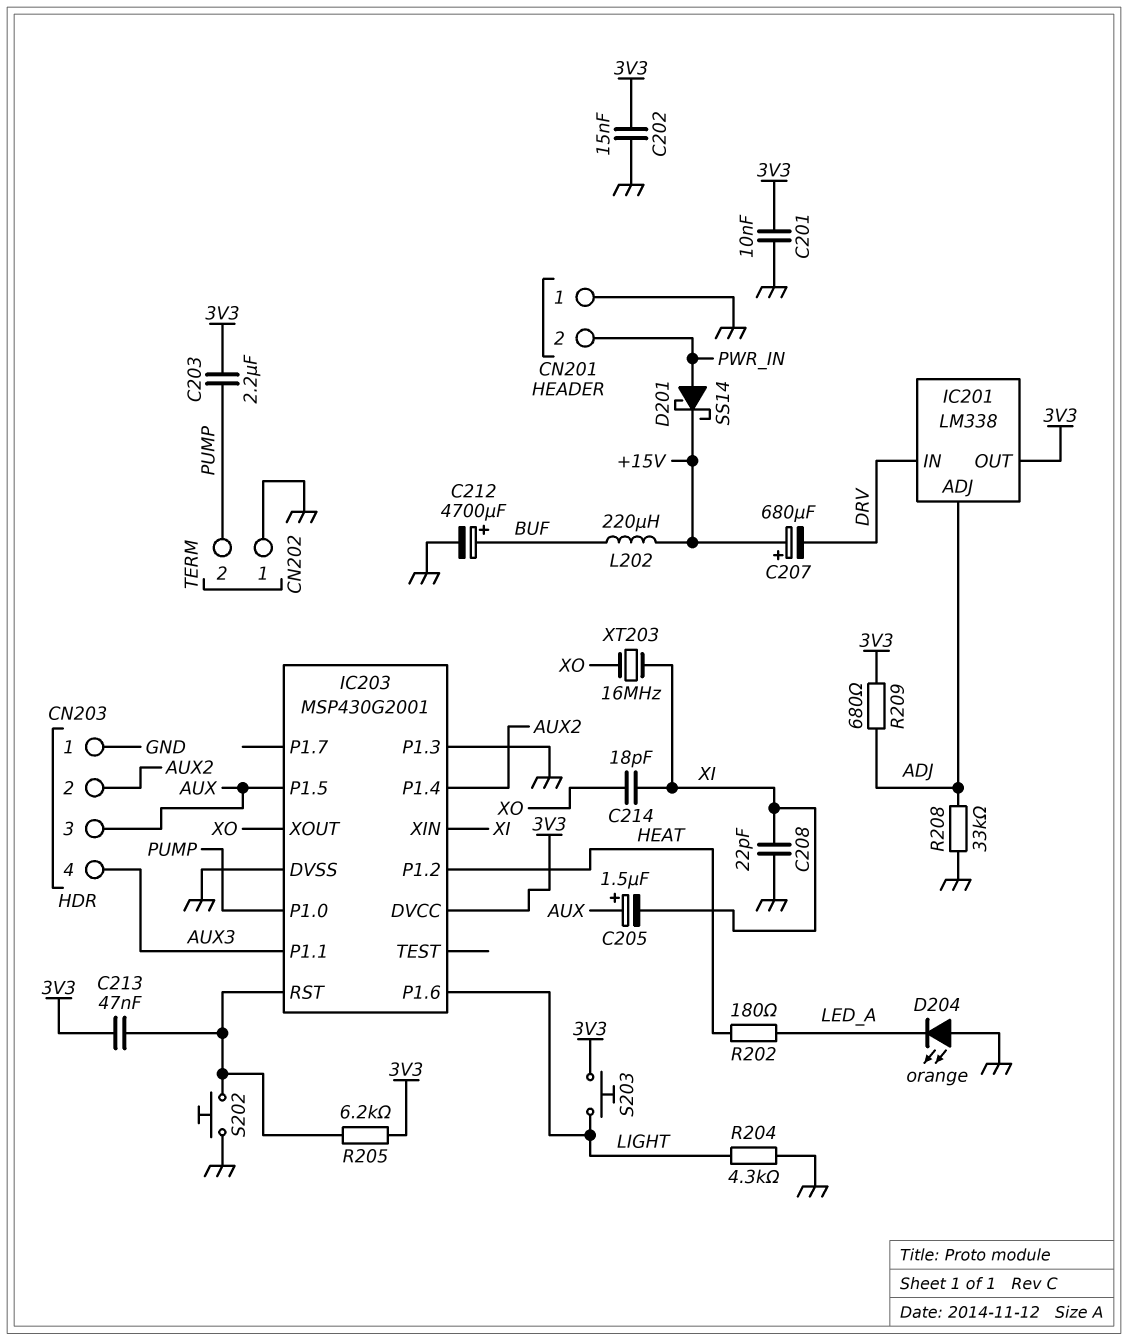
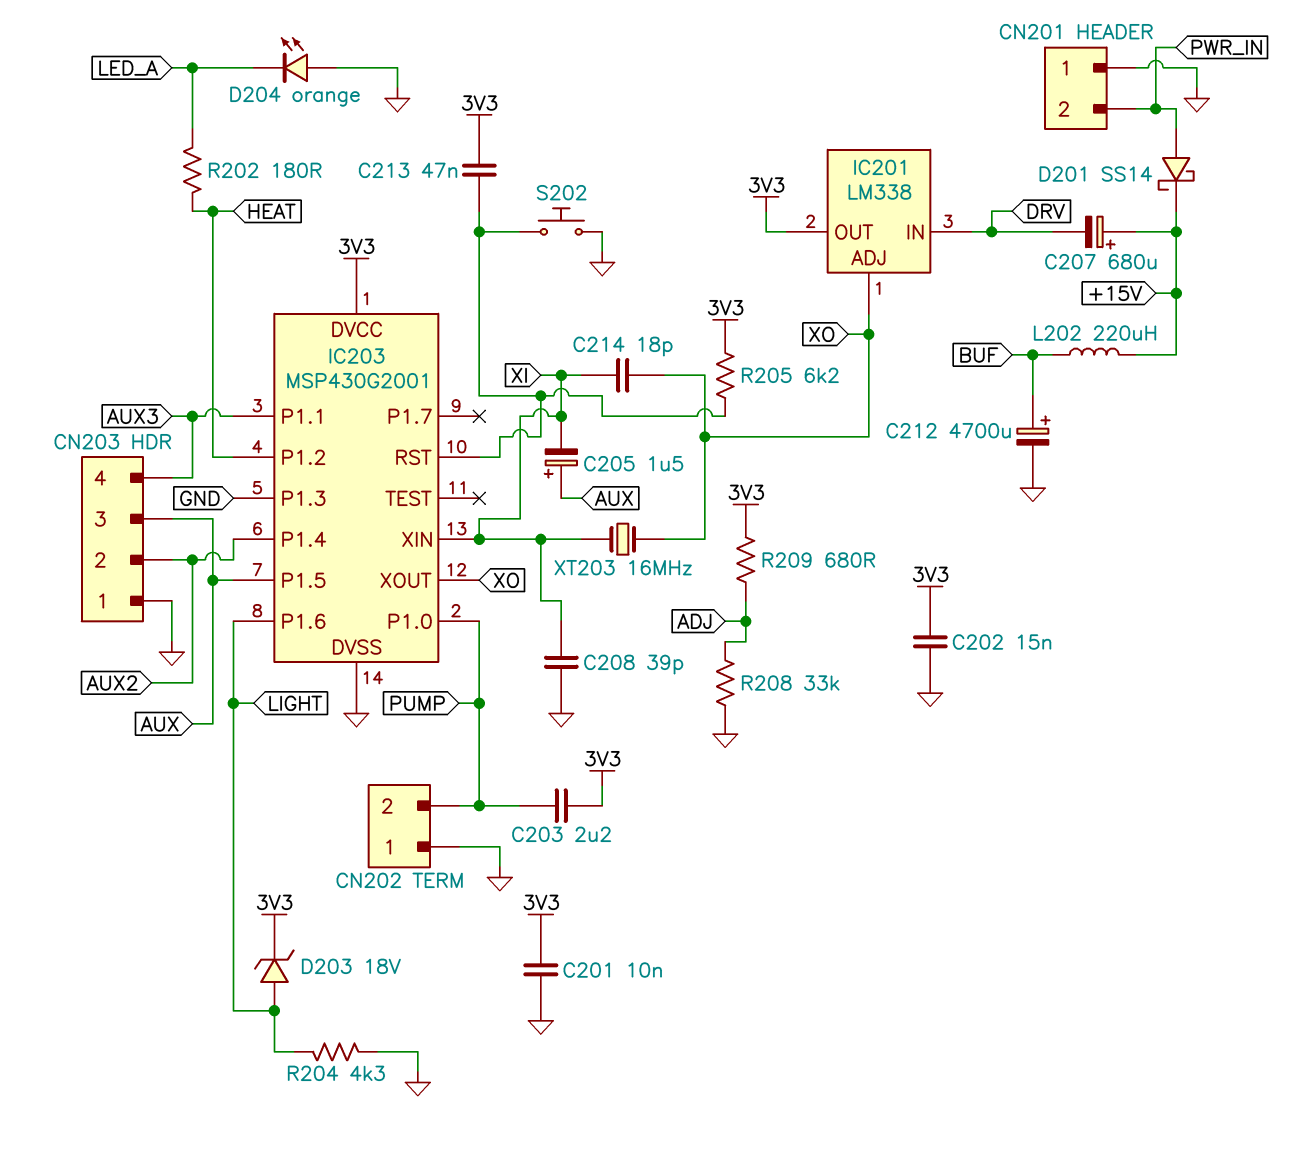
C208: 22pF (GND, XI) -> 39pF (GND, XI)
D203: none -> zener 18V (A LIGHT, K 3V3)
IC201 pin ADJ: ADJ -> XO
S203: button (3V3, LIGHT) -> none

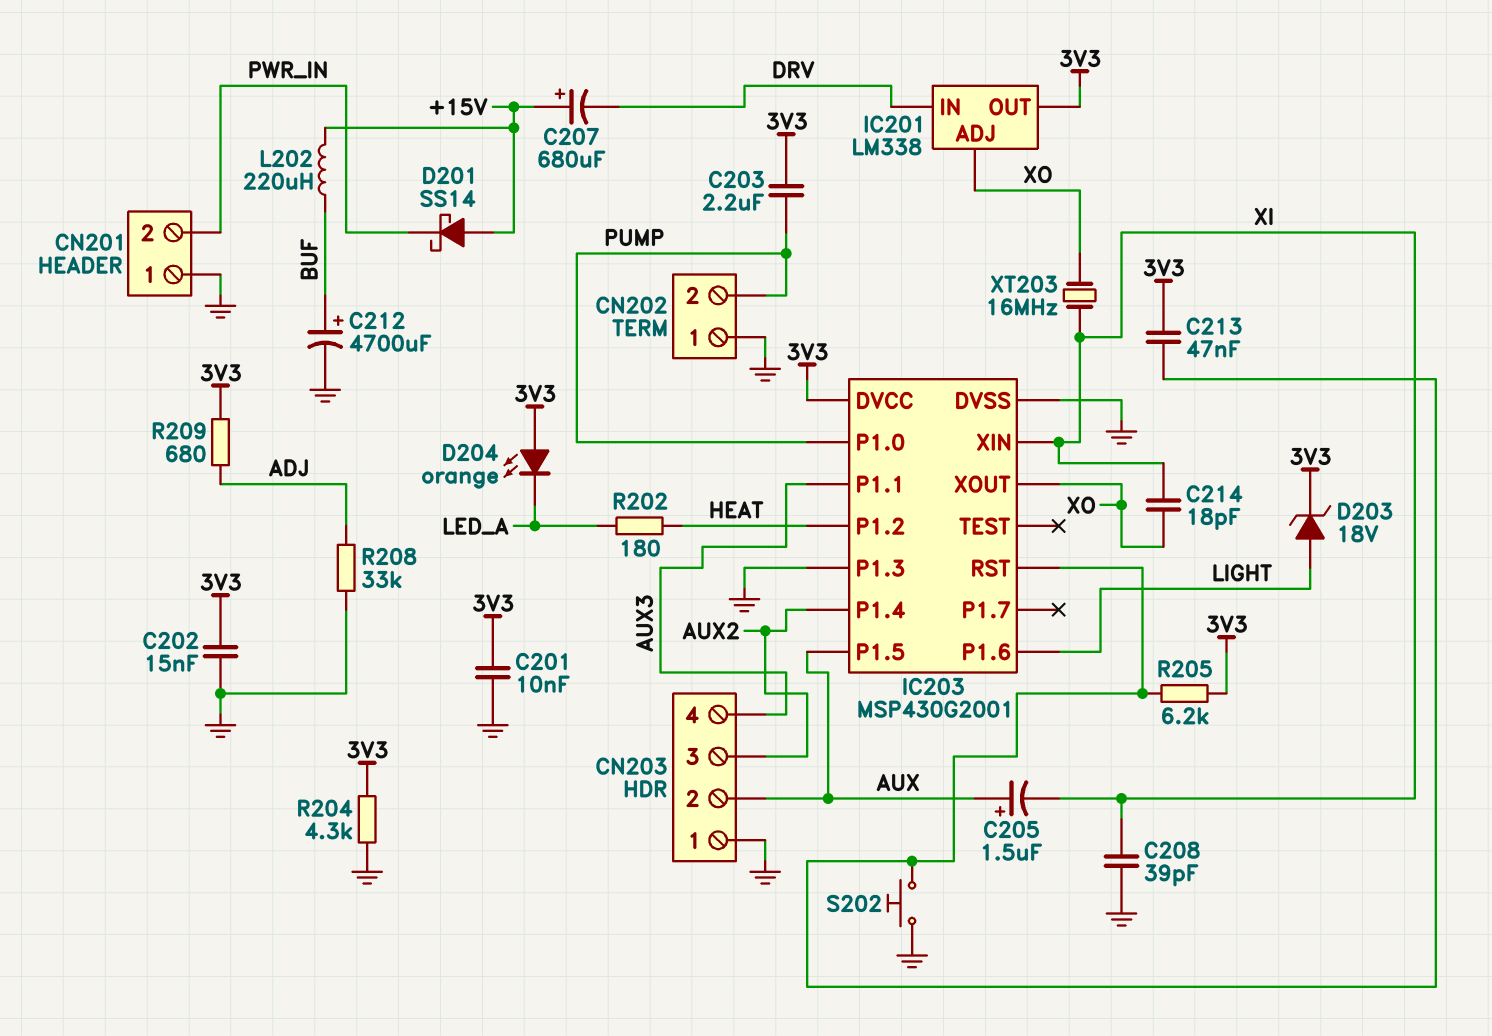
CN203 pin 2: AUX2 -> AUX
CN203 pin 3: AUX -> AUX2
D201: schottky SS14 (A PWR_IN, K +15V) -> schottky SS14 (A +15V, K PWR_IN)
D204: LED orange (A GND, K LED_A) -> LED orange (A 3V3, K LED_A)
R204: 4.3k (GND, LIGHT) -> 4.3k (3V3, GND)

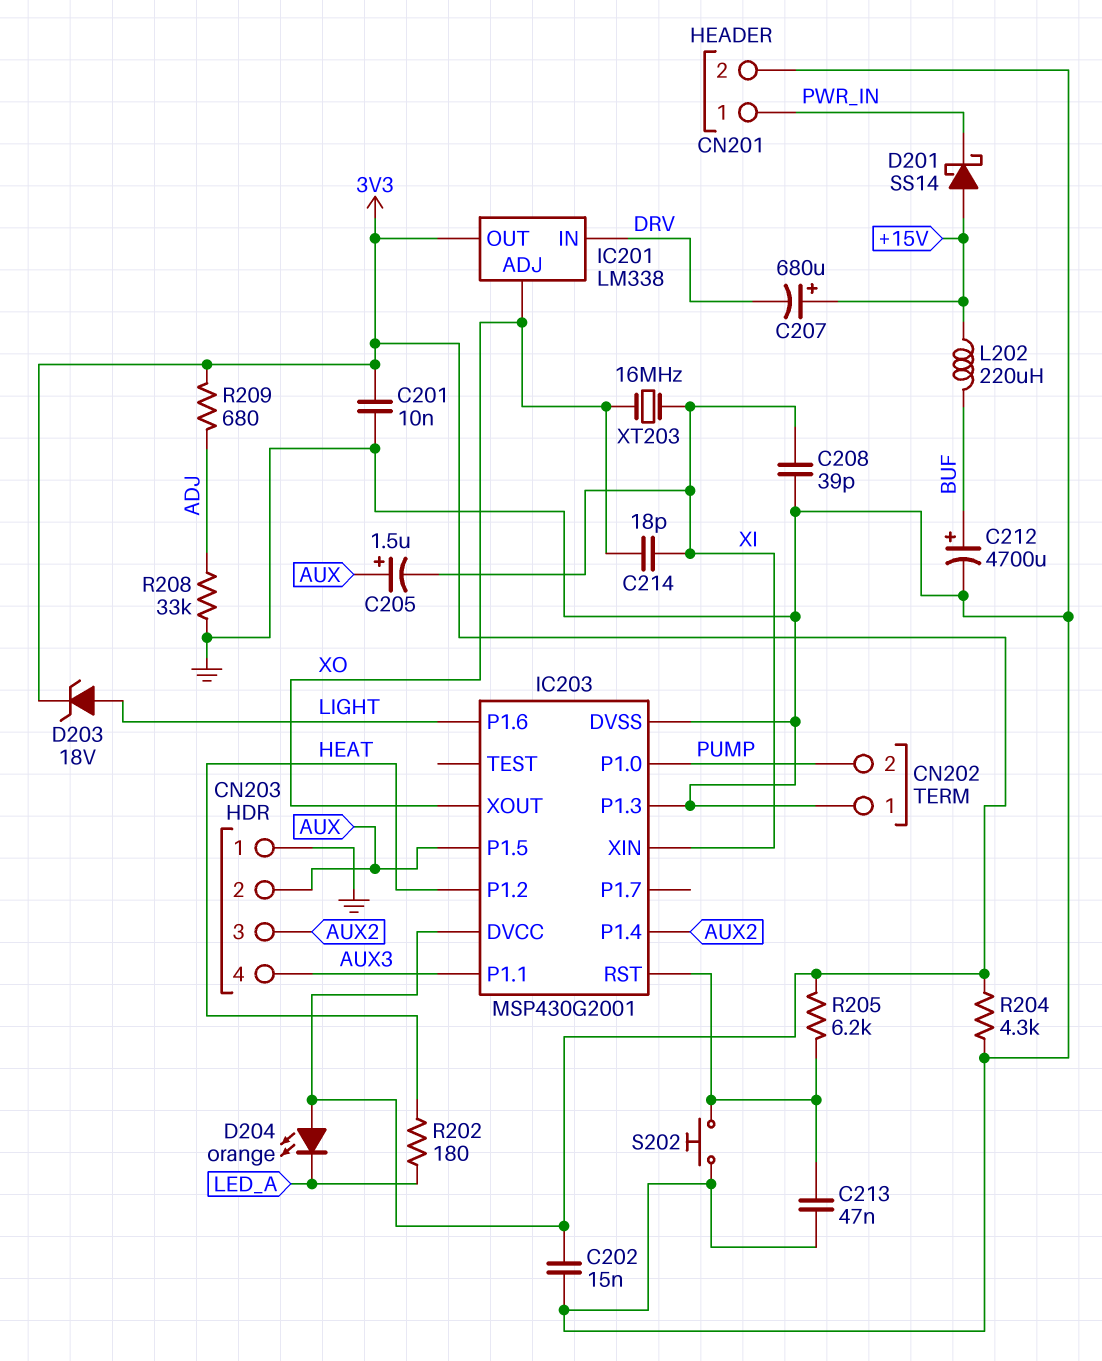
C203: 2.2uF (3V3, PUMP) -> none
C213: 47nF (3V3, IC203/RST) -> 47nF (GND, IC203/RST)
CN201 pin 1: GND -> PWR_IN
CN201 pin 2: PWR_IN -> GND

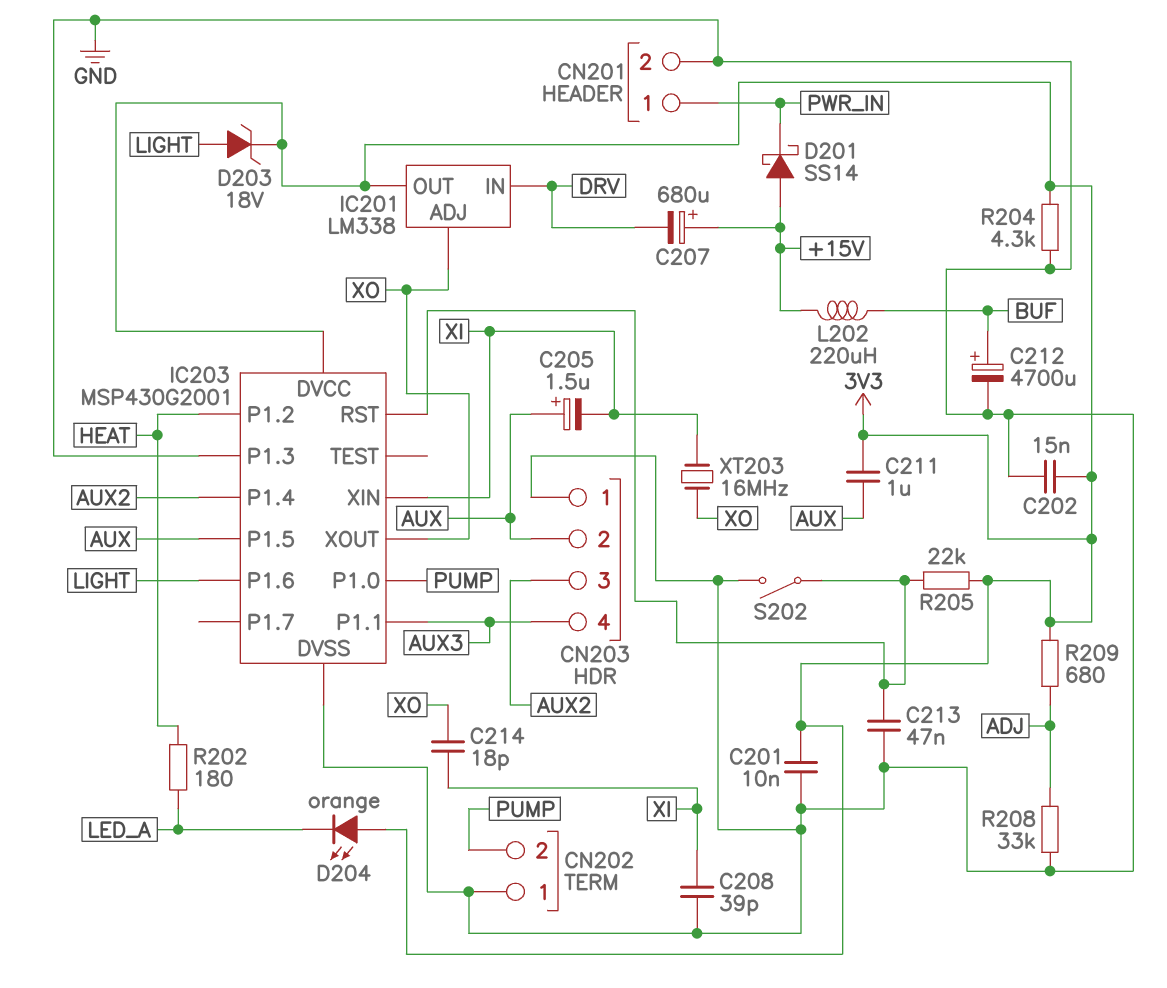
C211: none -> 1uF (3V3, AUX)
R205: 6.2k (3V3, IC203/RST) -> 22k (3V3, IC203/RST)
S202: button (GND, IC203/RST) -> switch (GND, IC203/RST)

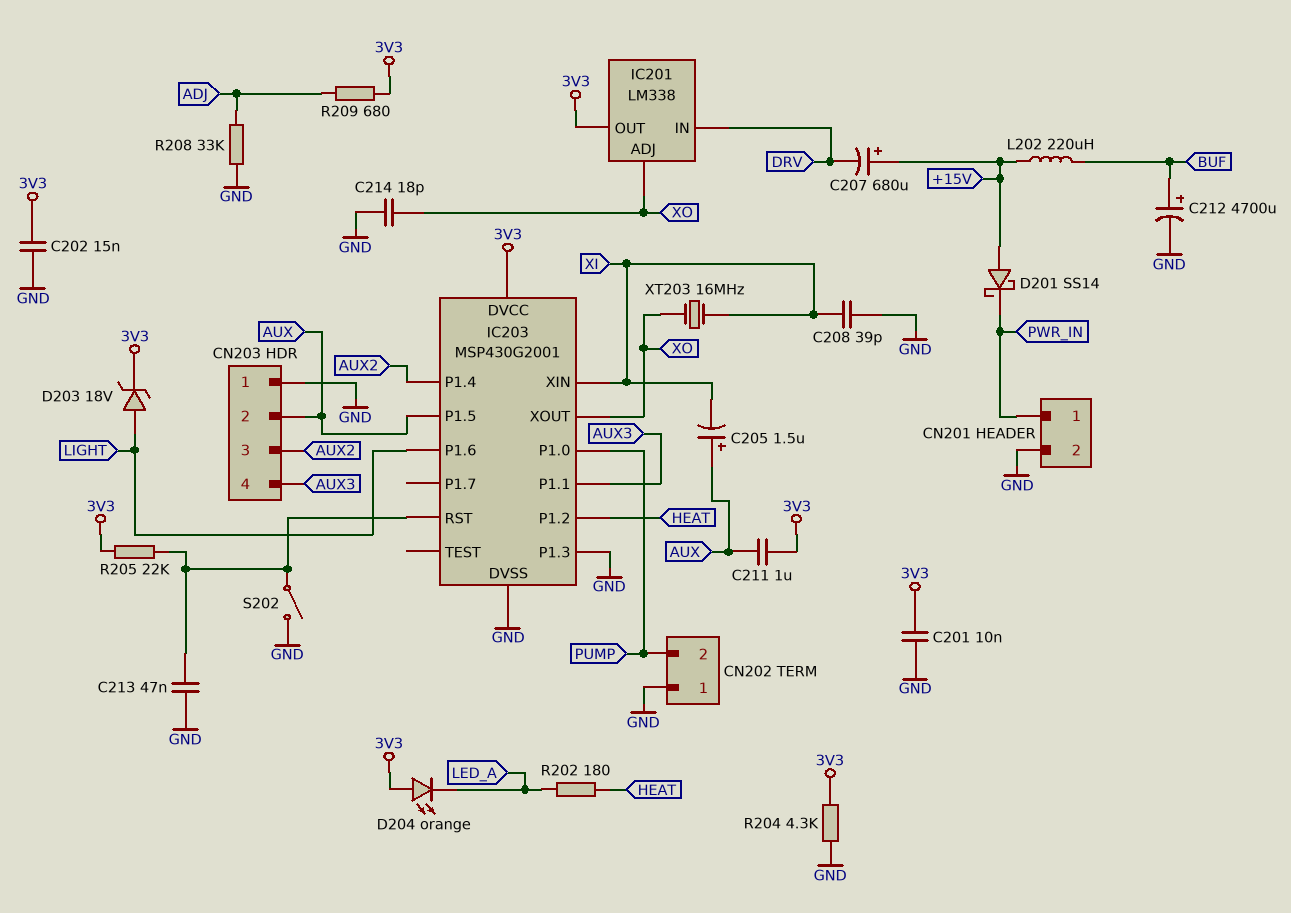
C214: 18pF (XI, XO) -> 18pF (GND, XO)

